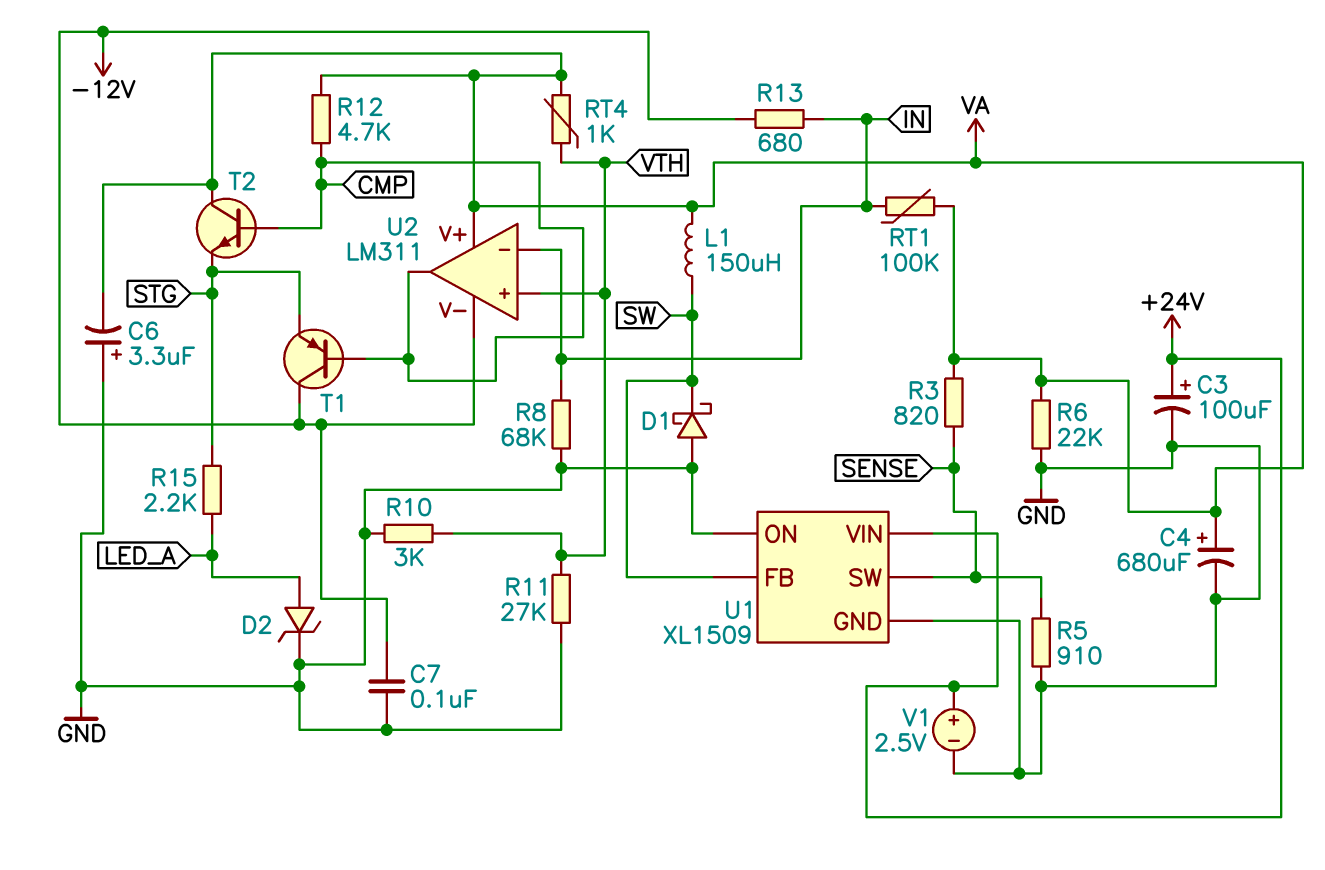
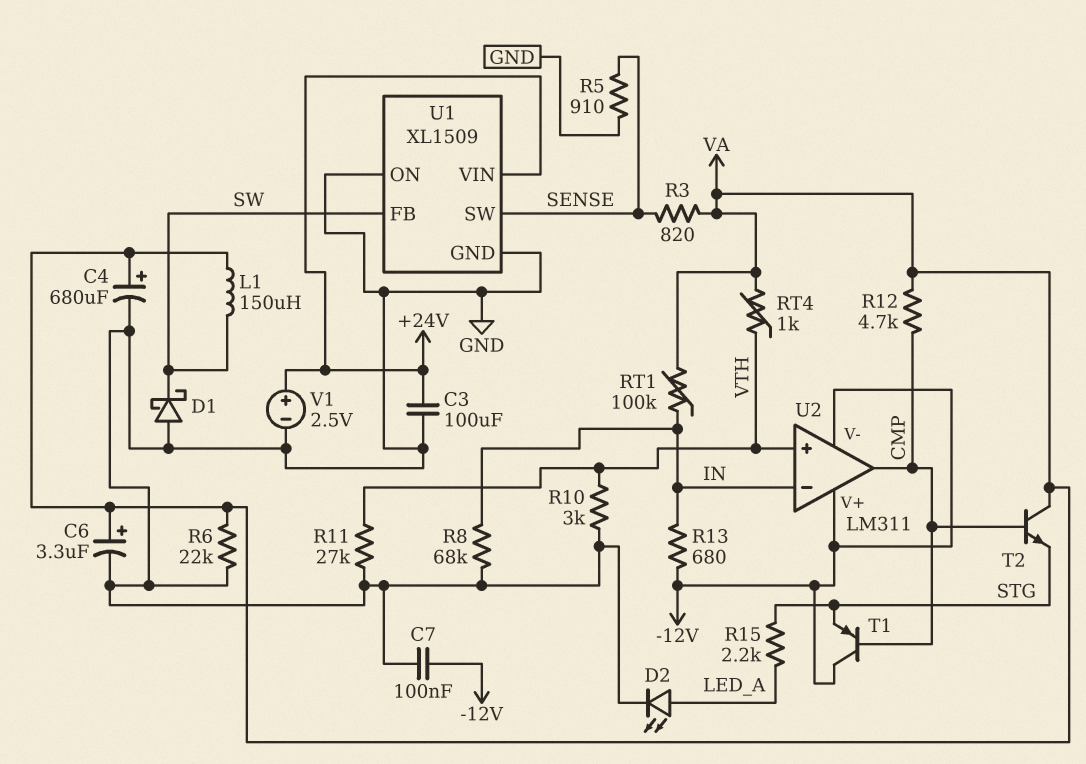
C3: 100uF (plus +24V, minus GND) -> 100uF (+24V, GND)
C6: 3.3uF (plus GND, minus VA) -> 3.3uF (plus VA, minus GND)
D2: zener (A LED_A, K GND) -> LED (A LED_A, K GND)
U2 pin V+: VA -> -12V

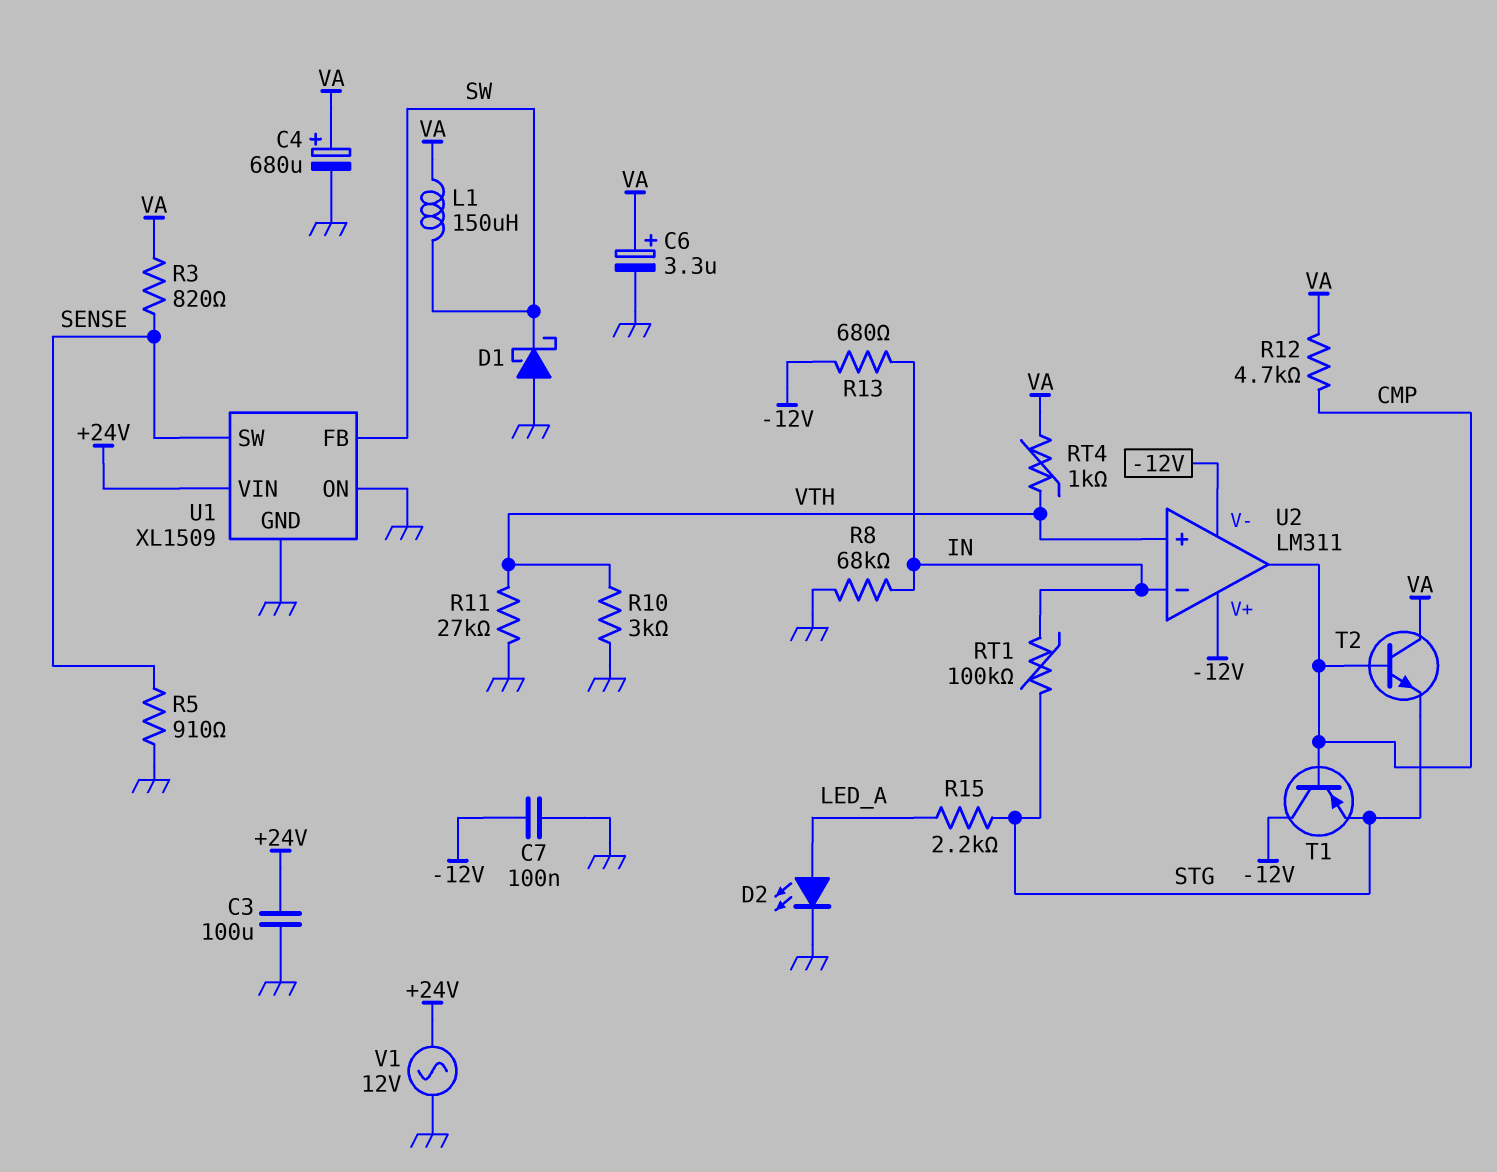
R6: 22k (GND, VA) -> none
RT1: 100k (IN, VA) -> 100k (IN, STG)
V1: 2.5V (plus +24V, minus GND) -> AC 12V (+24V, GND)

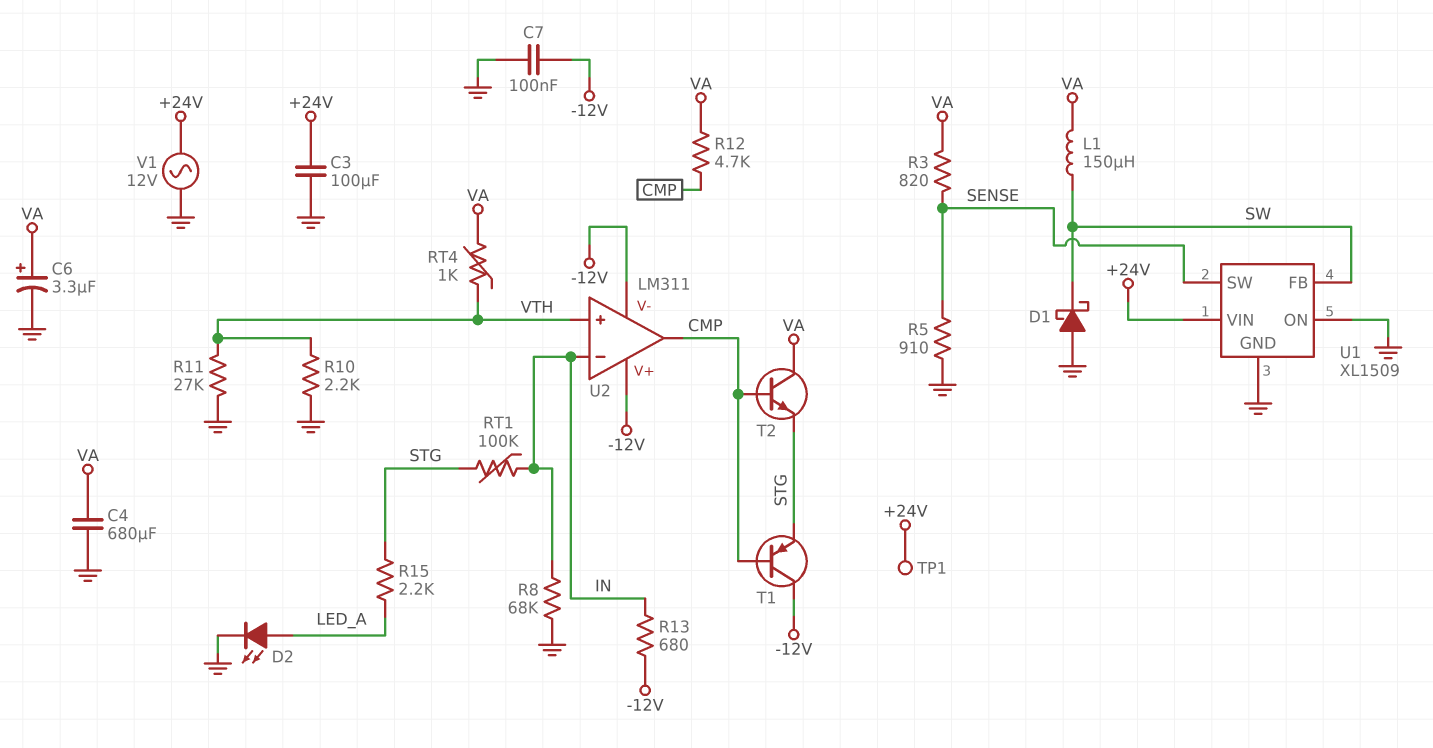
C4: 680uF (plus VA, minus GND) -> 680uF (GND, VA)
R10: 3k (GND, VTH) -> 2.2k (GND, VTH)
TP1: none -> test point (+24V)

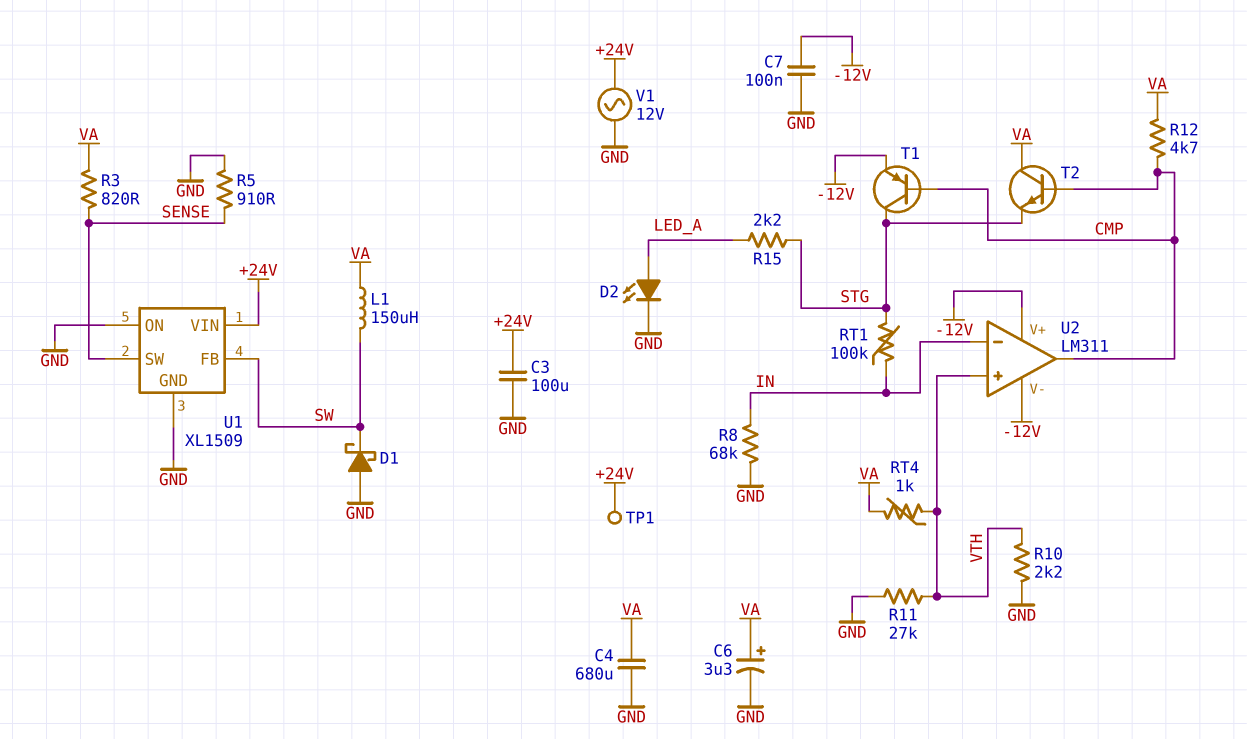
R13: 680 (-12V, IN) -> none
T1: PNP (B CMP, C -12V, E STG) -> PNP (B CMP, C STG, E -12V)

